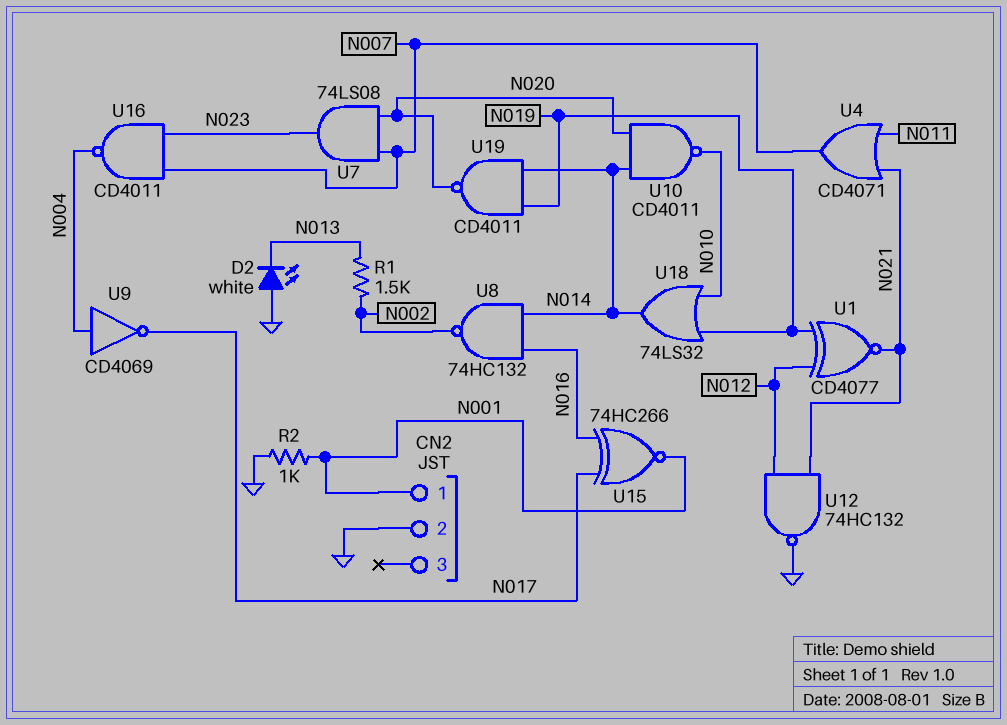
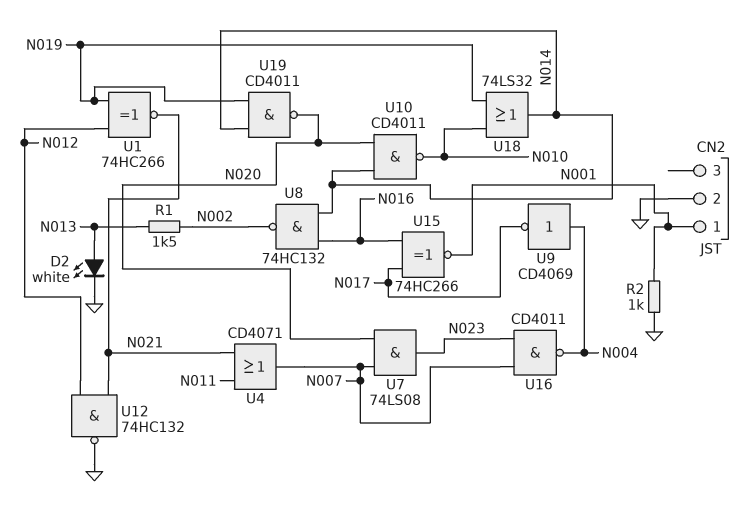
D2: LED white (A GND, K N013) -> LED white (A N013, K GND)
U1: XNOR CD4077 (in N012, in N019, out N021) -> XNOR 74HC266 (in N012, in N019, out N021)

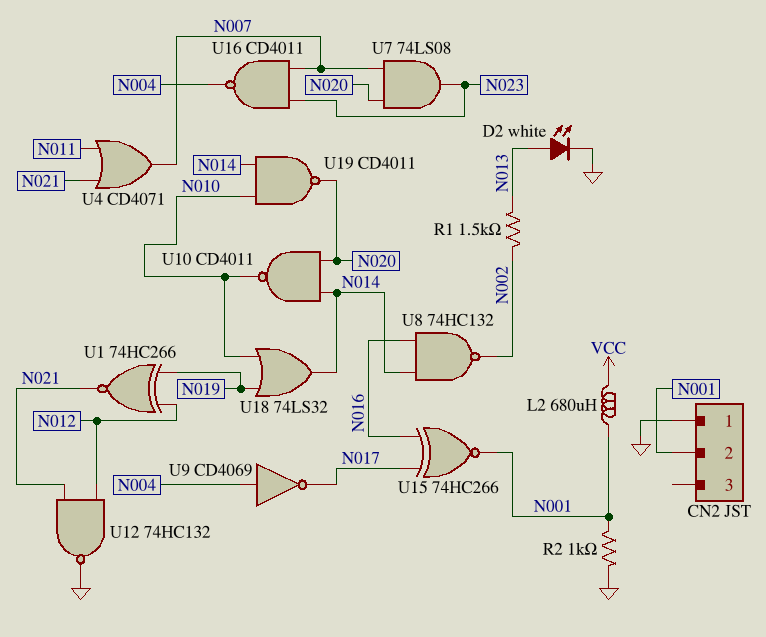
CN2 pin 1: N001 -> GND
CN2 pin 2: GND -> N001
L2: none -> 680uH (N001, VCC)
U19: NAND CD4011 (in N014, in N019, out N020) -> NAND CD4011 (in N010, in N014, out N020)

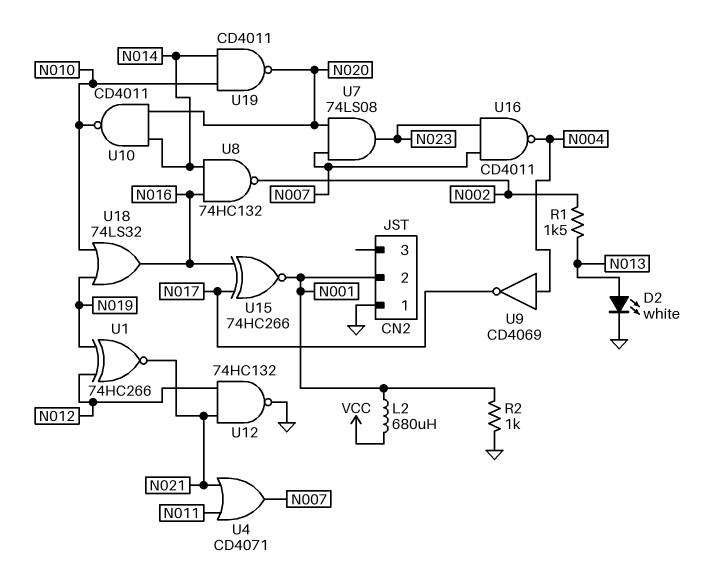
U18: OR 74LS32 (in N010, in N019, out N014) -> OR 74LS32 (in N010, in N019, out N016)

